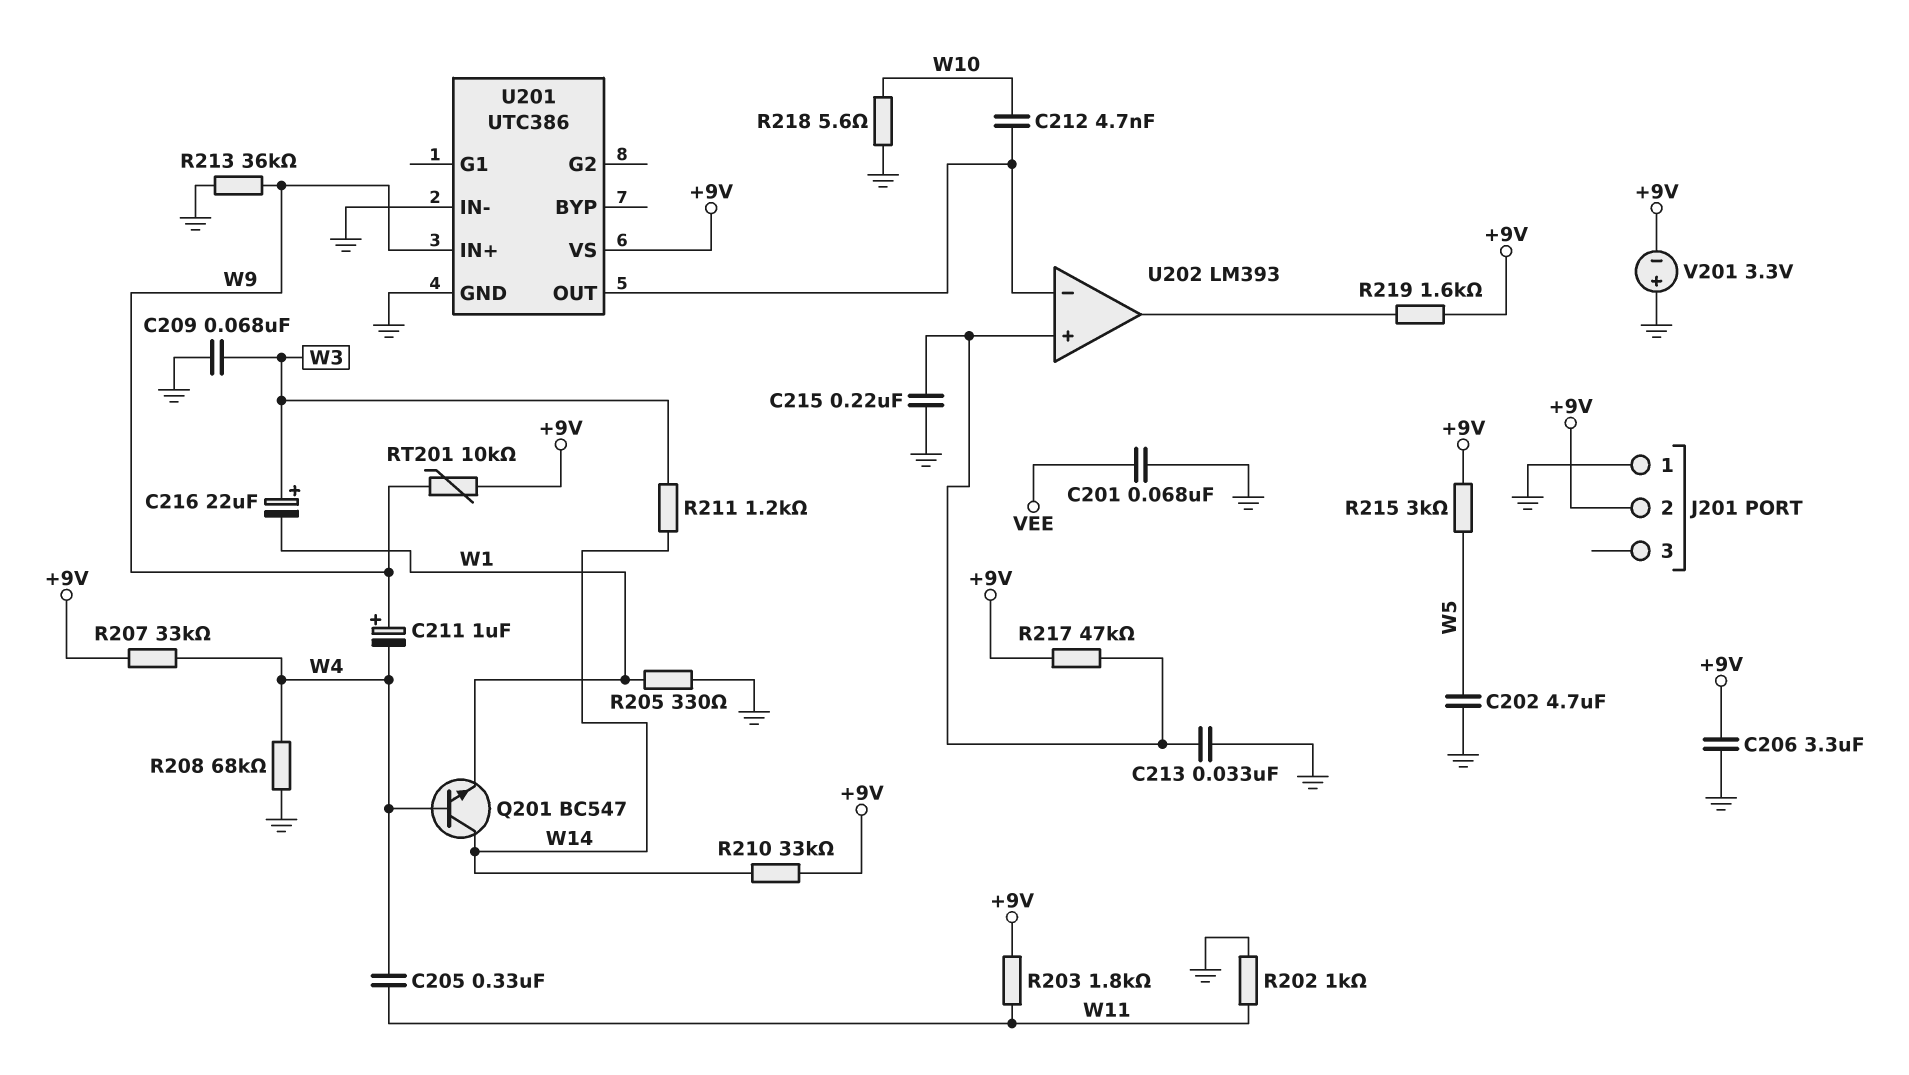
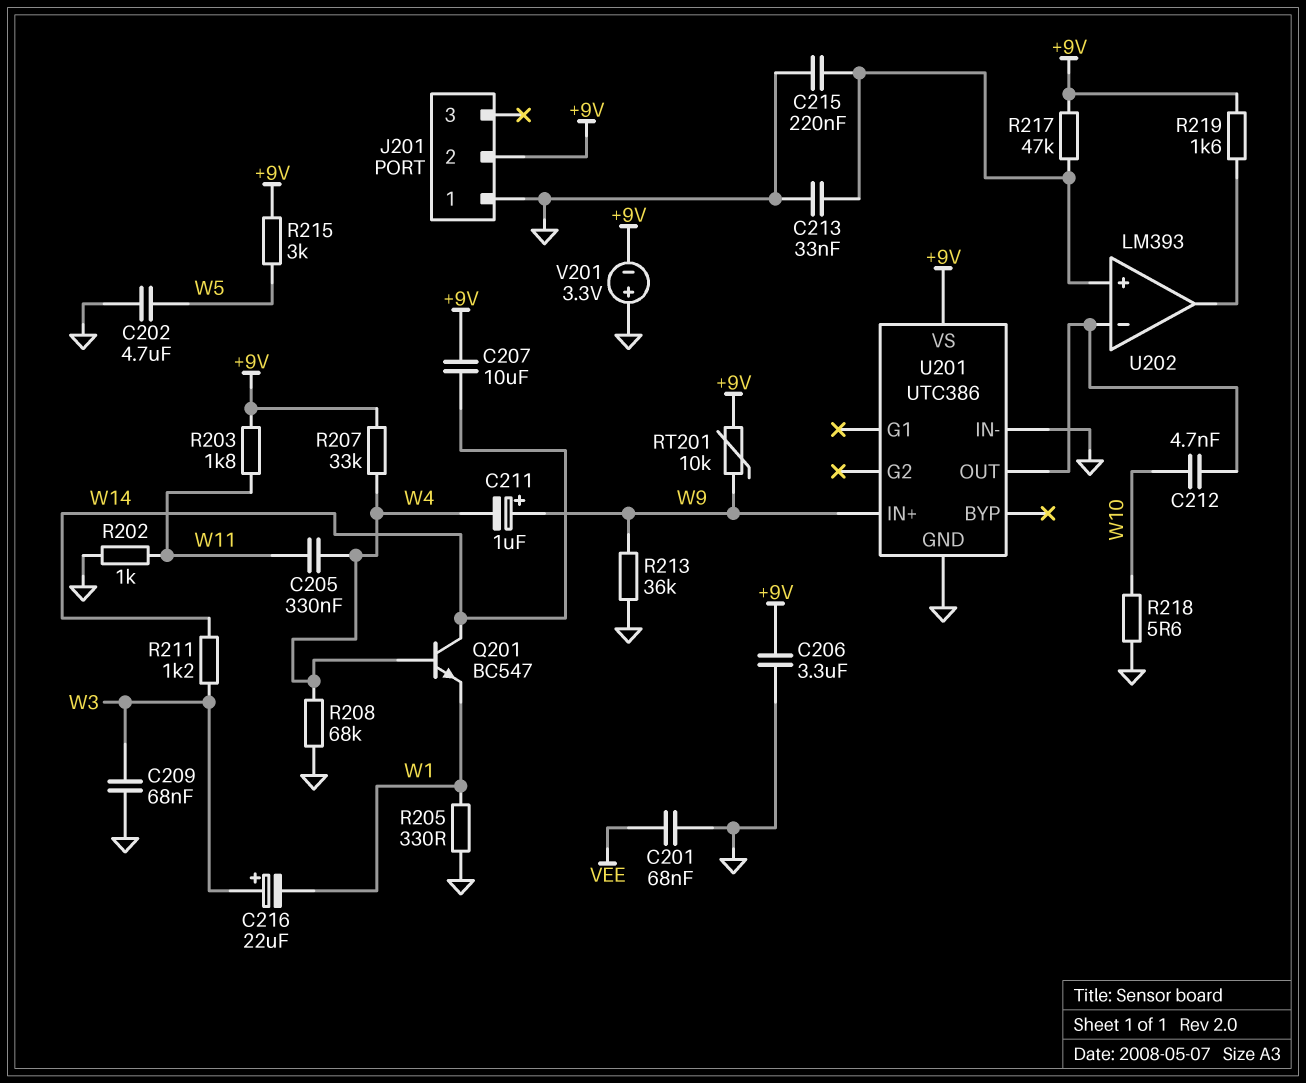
C207: none -> 10uF (+9V, W14)
R210: 33k (+9V, W14) -> none

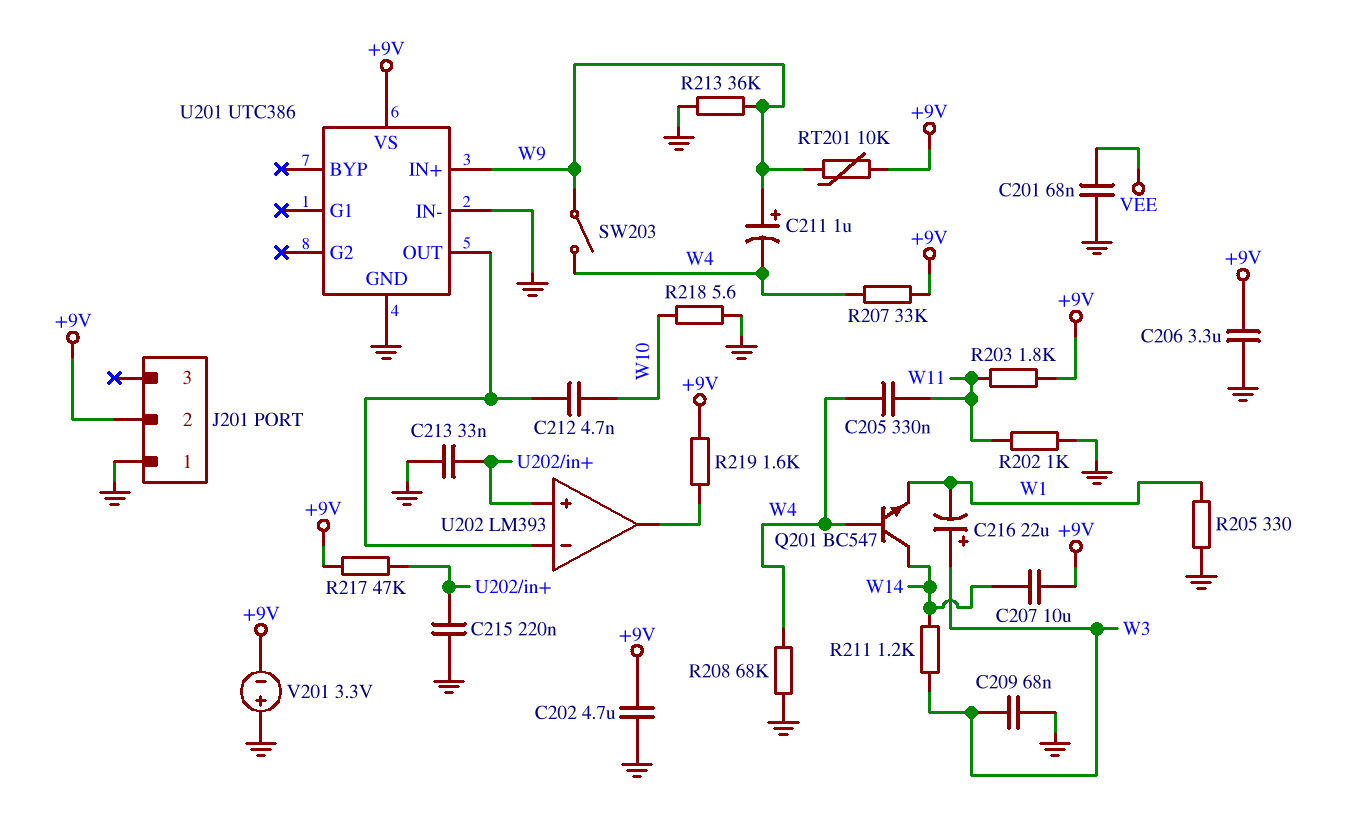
C202: 4.7uF (GND, W5) -> 4.7uF (+9V, GND)
R215: 3k (+9V, W5) -> none
SW203: none -> switch (W4, W9)

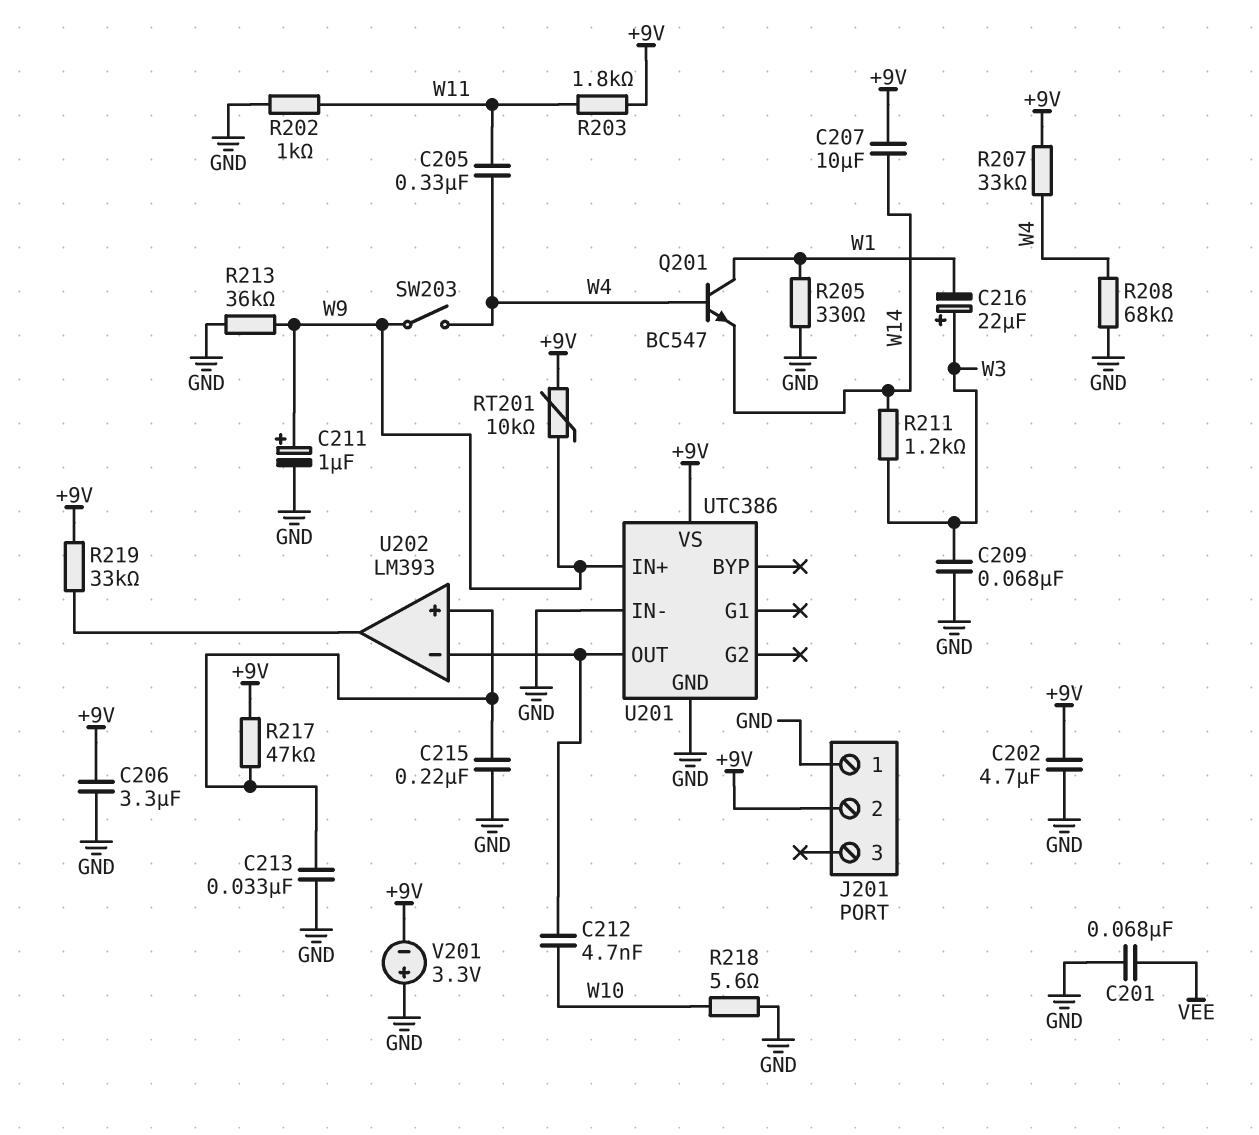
C211: 1uF (plus W9, minus W4) -> 1uF (plus W9, minus GND)
Q201: NPN BC547 (B W4, C W14, E W1) -> NPN BC547 (B W4, C W1, E W14)
R219: 1.6k (+9V, U202/out) -> 33k (+9V, U202/out)

